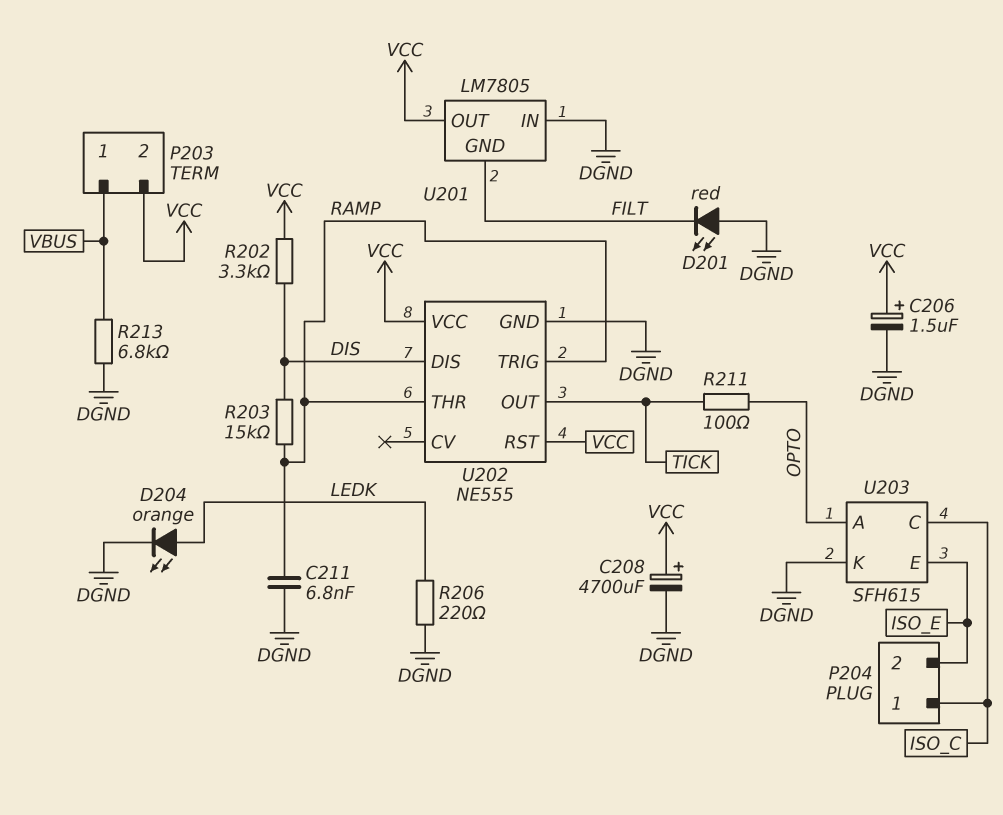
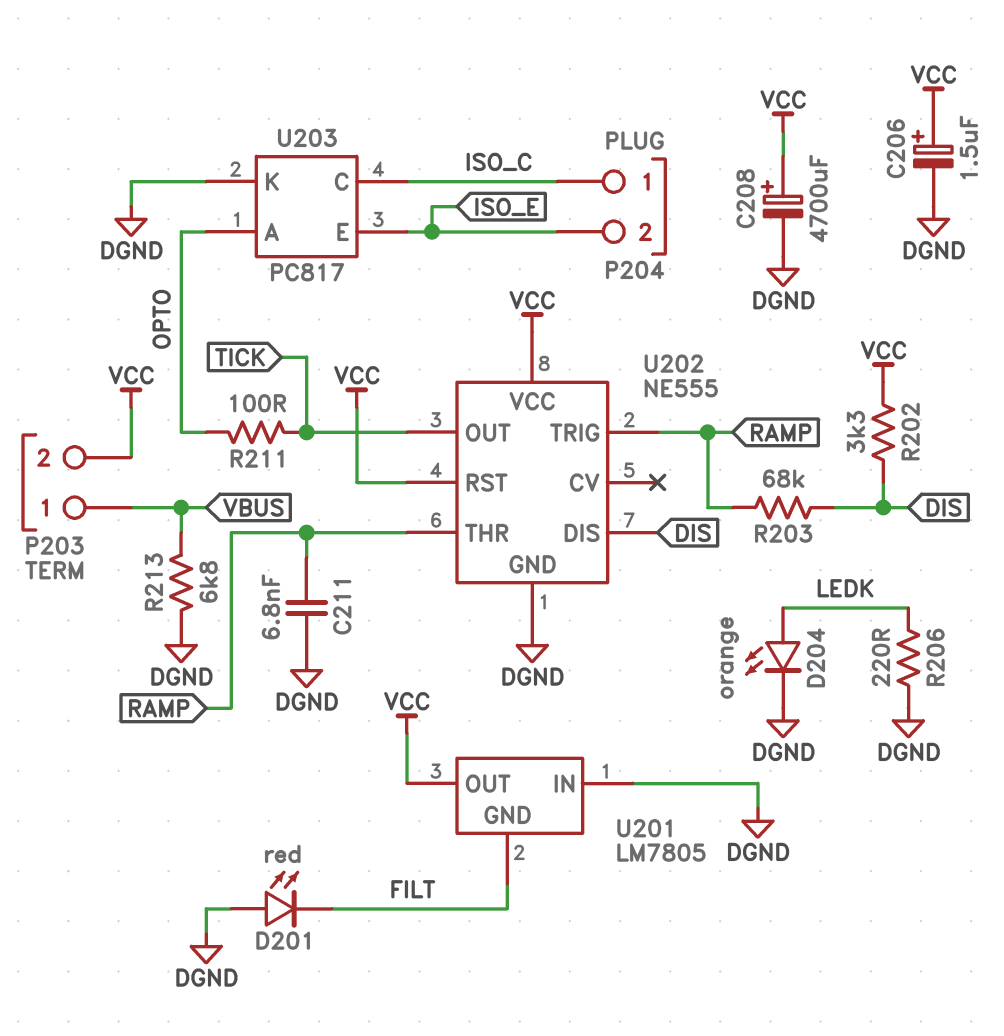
R203: 15k (DIS, RAMP) -> 68k (DIS, RAMP)
U203: SFH615 -> PC817

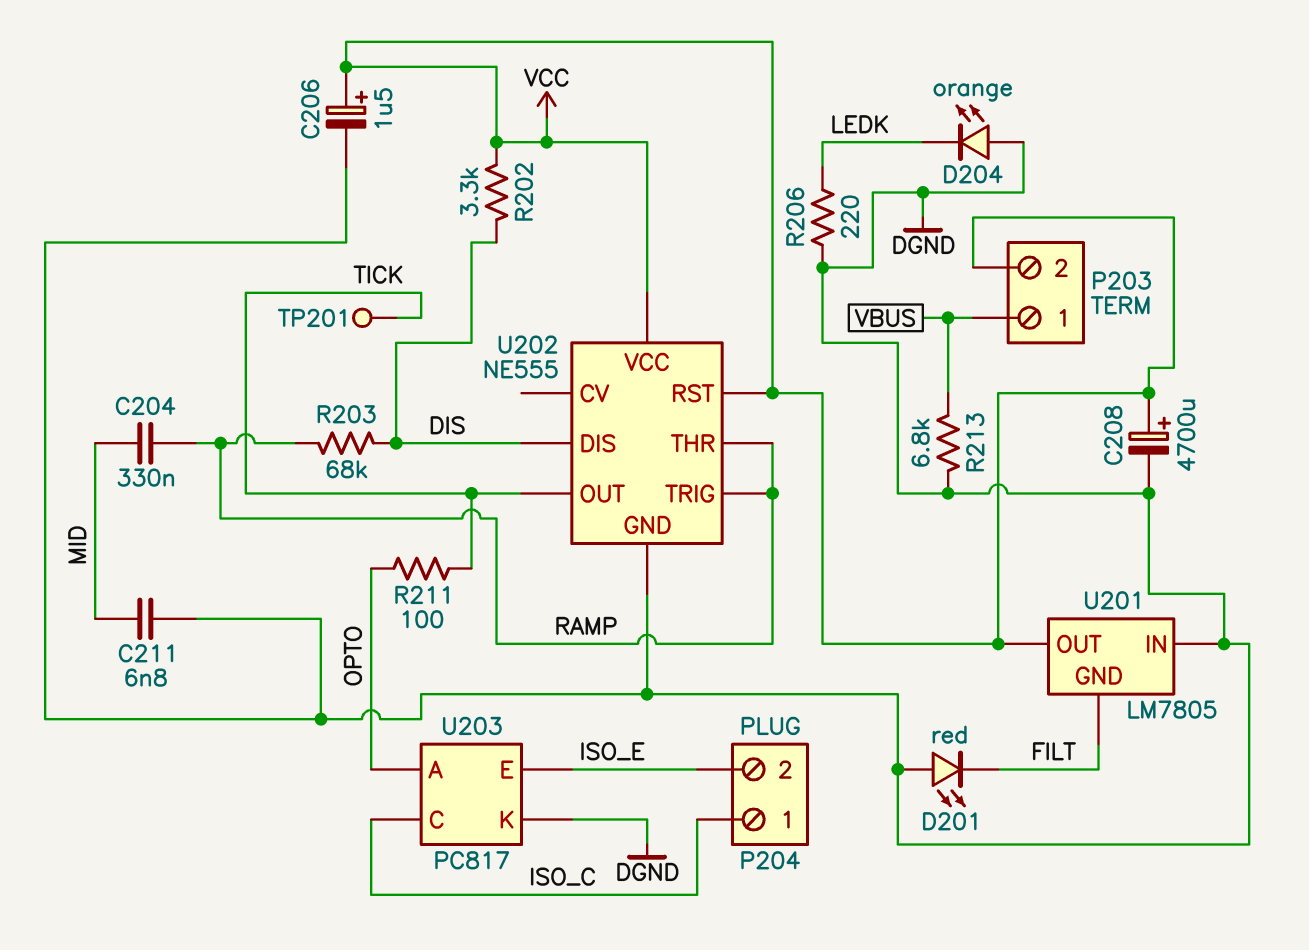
C204: none -> 330nF (MID, RAMP)
C211: 6.8nF (DGND, RAMP) -> 6.8nF (DGND, MID)
D204: LED orange (A LEDK, K DGND) -> LED orange (A DGND, K LEDK)
TP201: none -> test point (TICK)

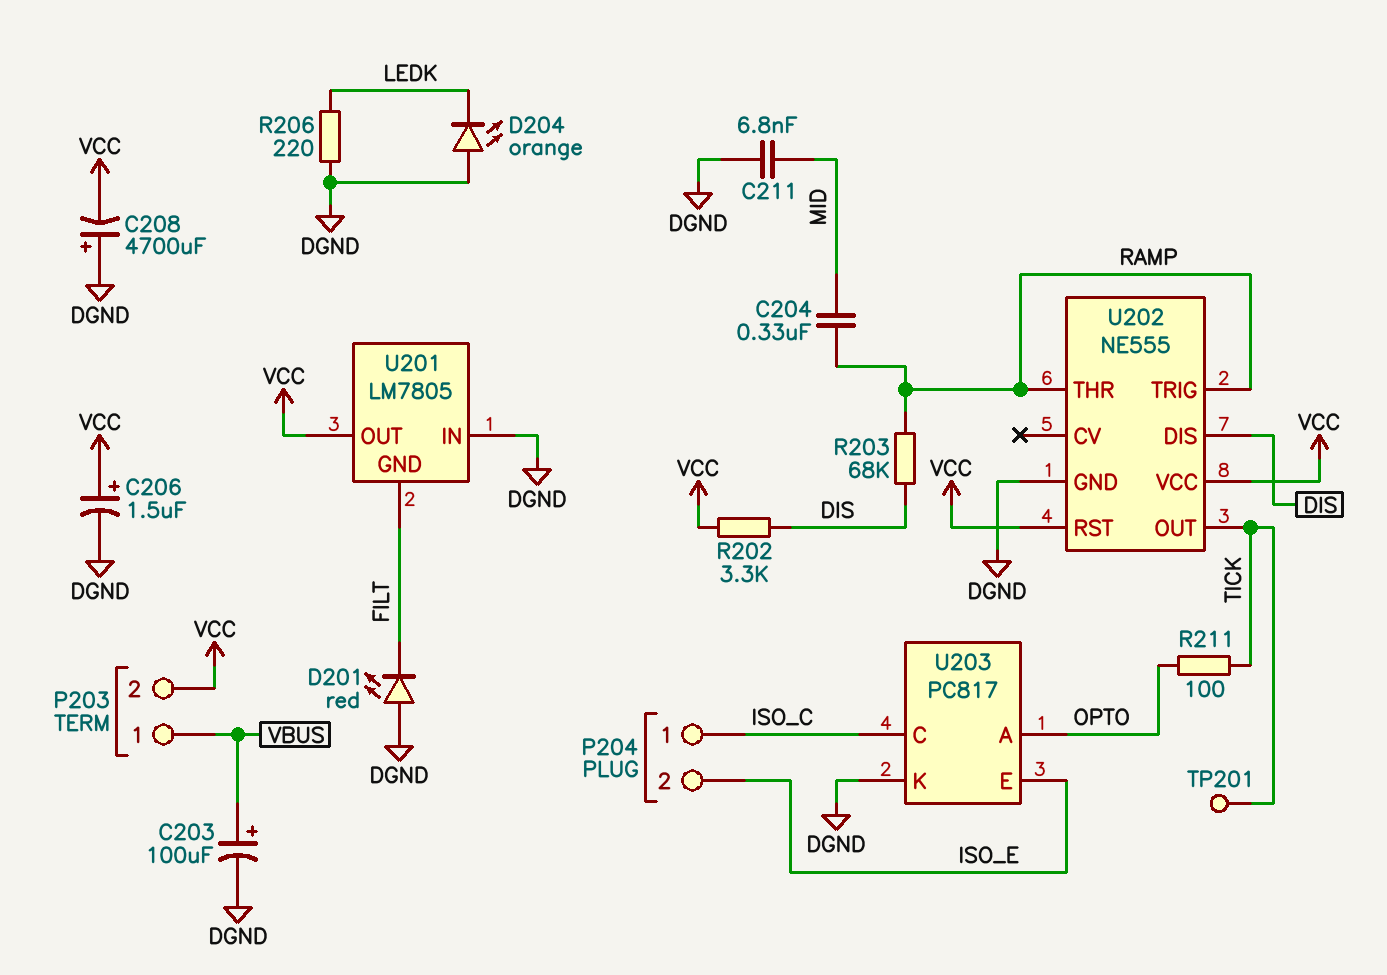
C203: none -> 100uF (plus VBUS, minus DGND)
C208: 4700uF (plus VCC, minus DGND) -> 4700uF (plus DGND, minus VCC)
R213: 6.8k (DGND, VBUS) -> none

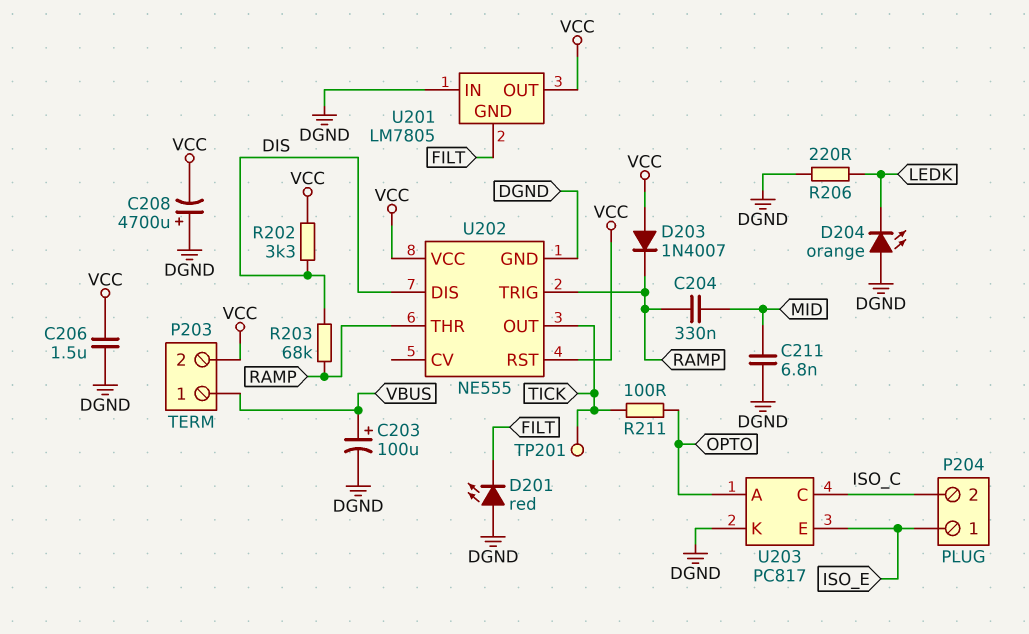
C206: 1.5uF (plus VCC, minus DGND) -> 1.5uF (DGND, VCC)
D203: none -> diode 1N4007 (A VCC, K RAMP)
P204 pin 1: ISO_C -> ISO_E
P204 pin 2: ISO_E -> ISO_C

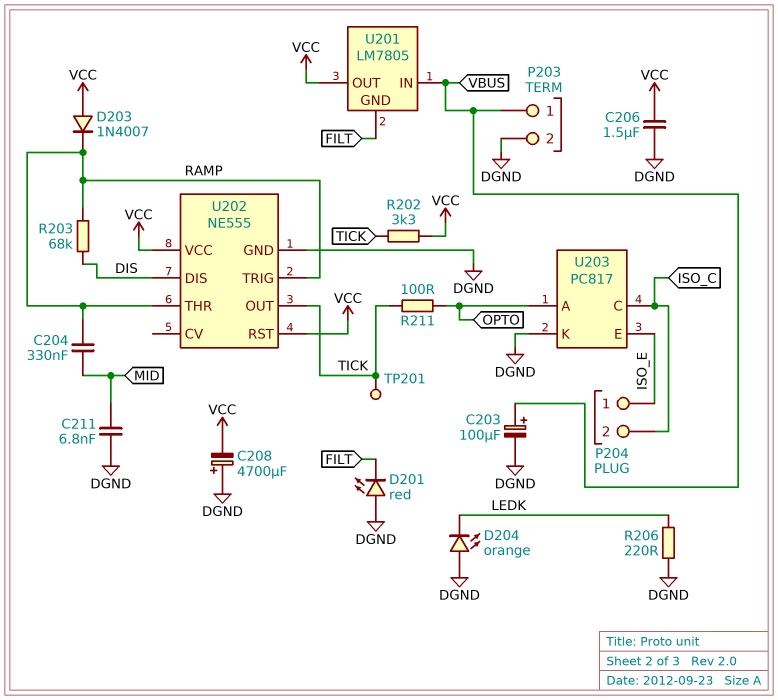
P203 pin 2: VCC -> DGND
R202: 3.3k (DIS, VCC) -> 3.3k (TICK, VCC)
U201 pin IN: DGND -> VBUS

